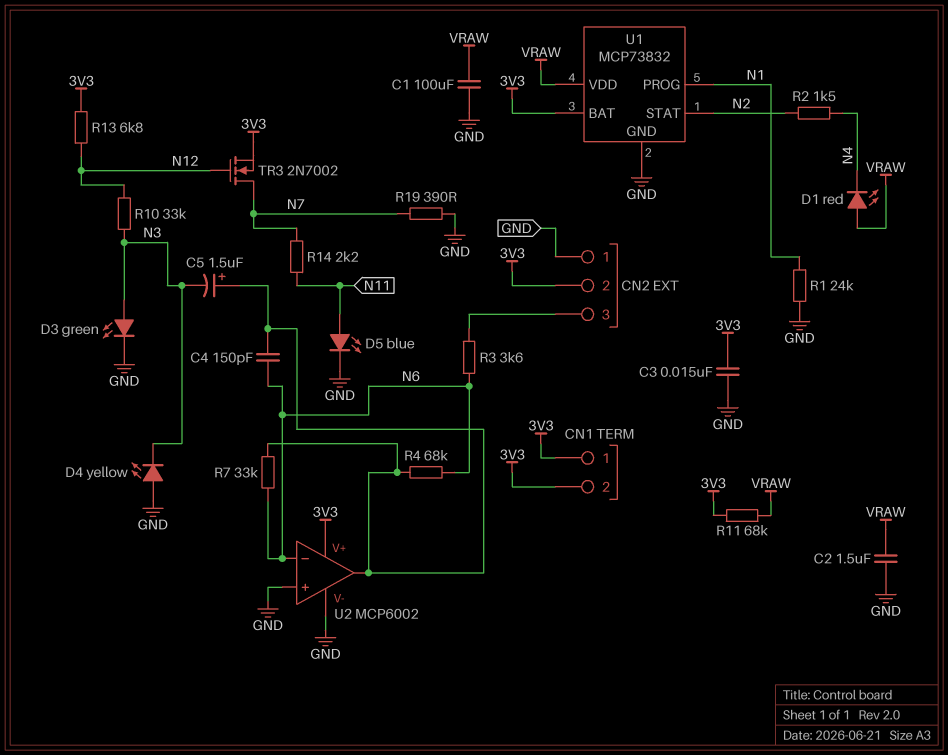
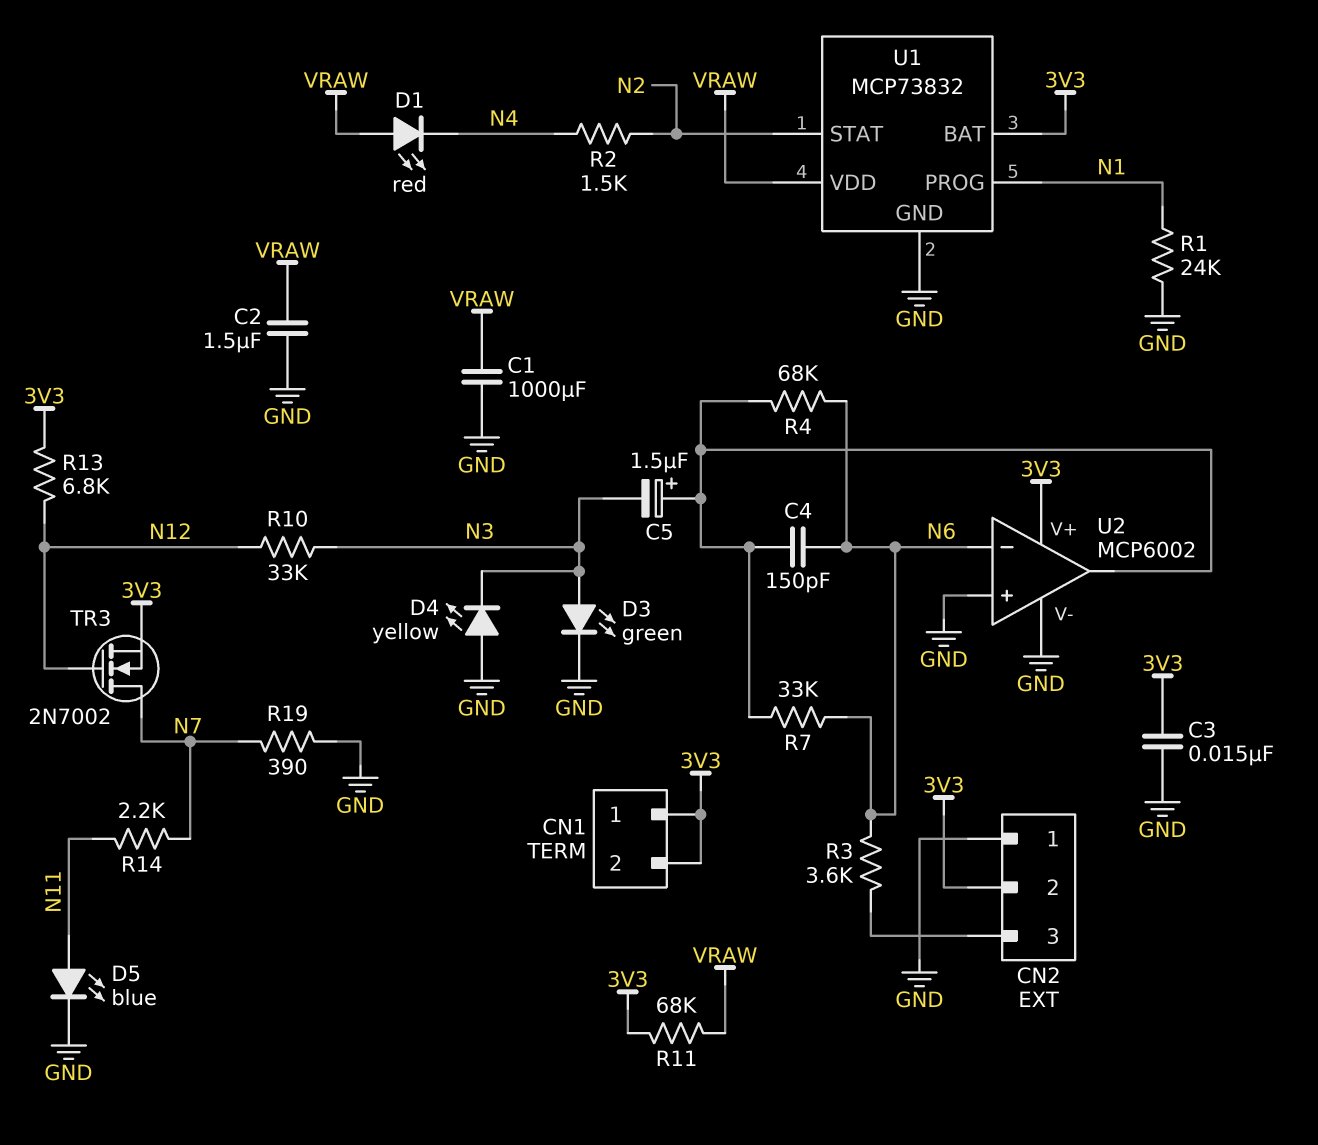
C1: 100uF (GND, VRAW) -> 1000uF (GND, VRAW)

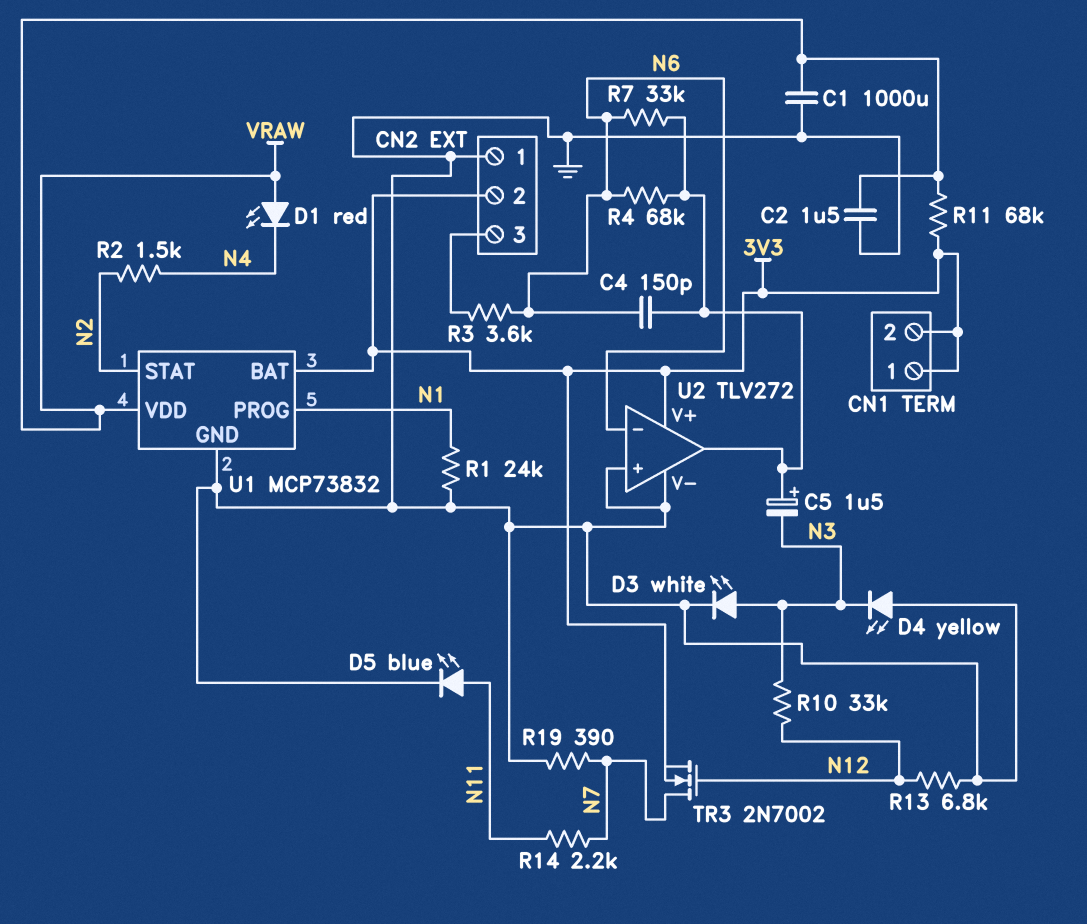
C3: 15nF (3V3, GND) -> none
D3: LED green (A N3, K GND) -> LED white (A N3, K GND)
R13: 6.8k (3V3, N12) -> 6.8k (GND, N12)
U2: MCP6002 -> TLV272

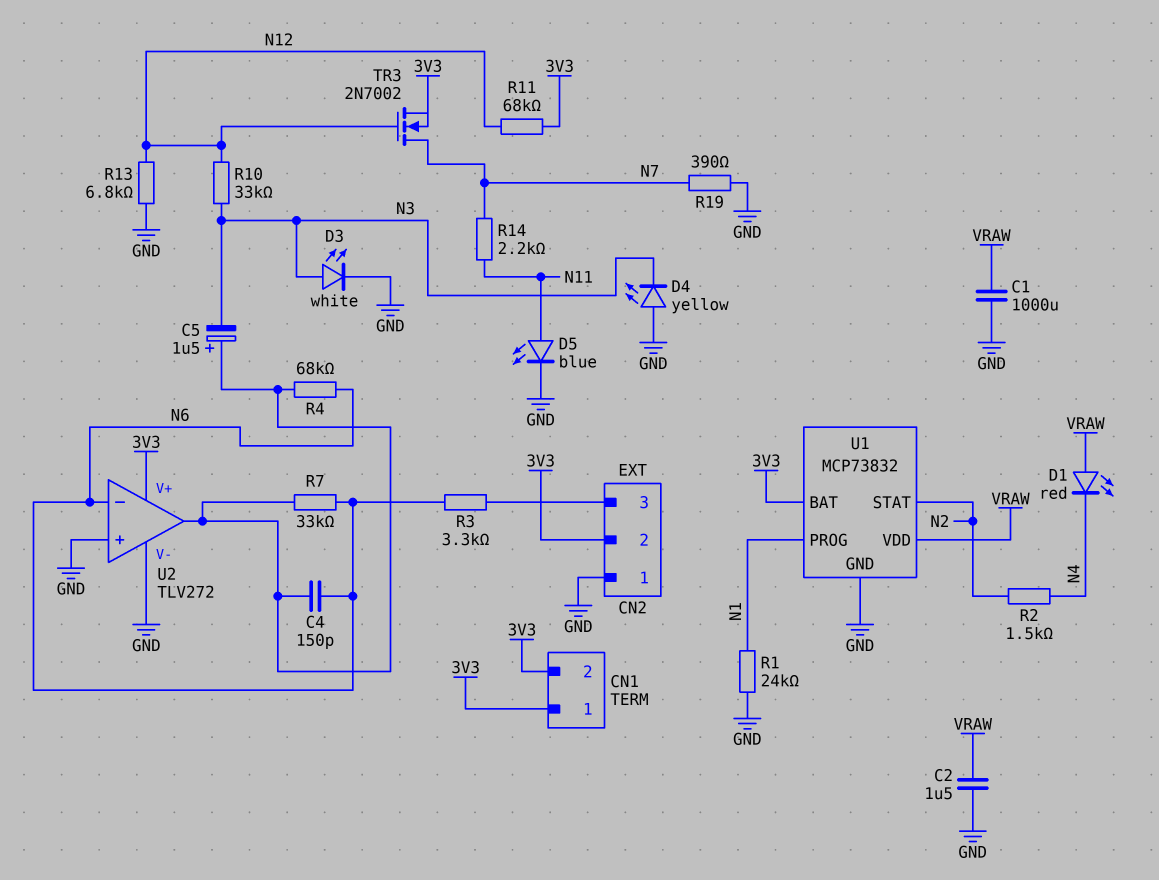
R3: 3.6k (CN2/3, N6) -> 3.3k (CN2/3, N6)
R11: 68k (3V3, VRAW) -> 68k (3V3, N12)

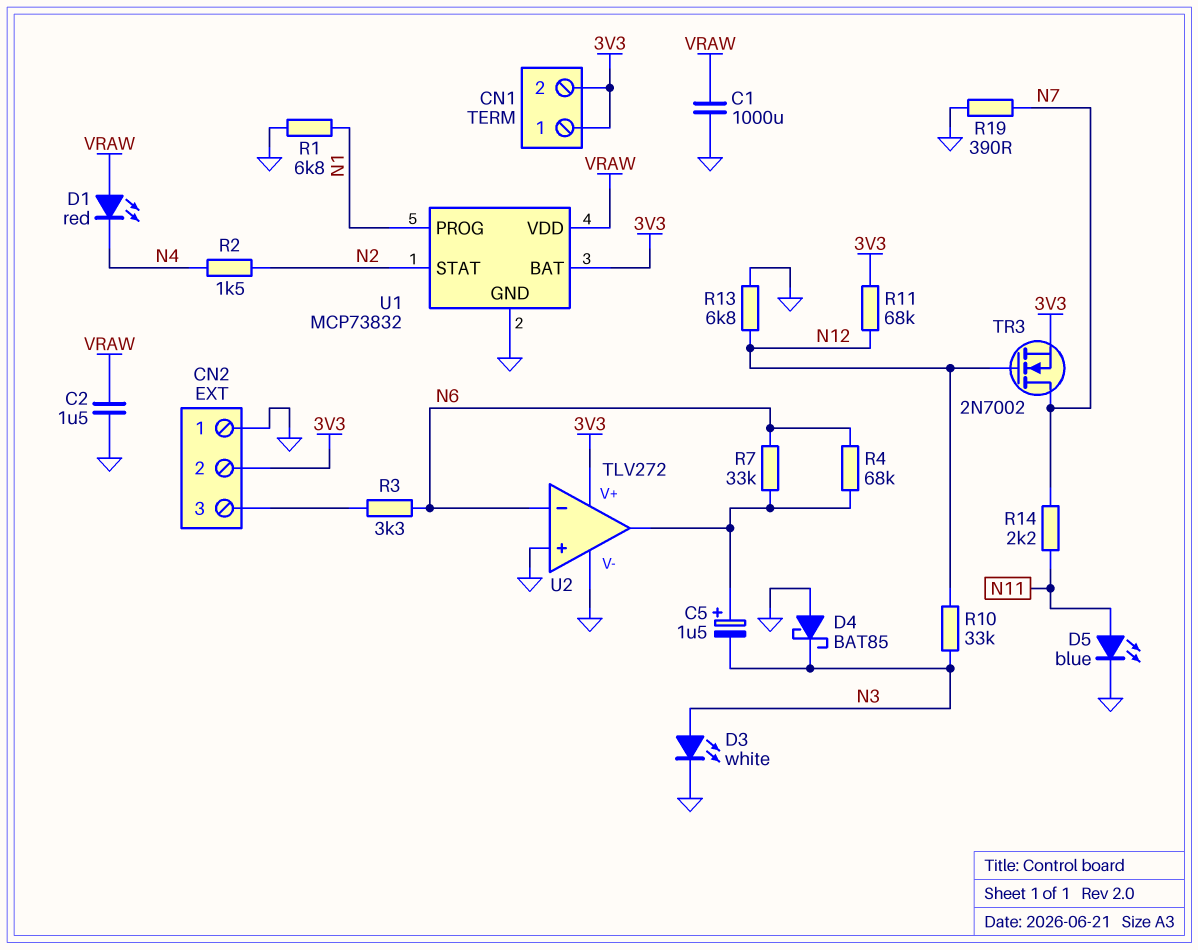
C4: 150pF (N6, U2/out) -> none
D4: LED yellow (A GND, K N3) -> schottky BAT85 (A GND, K N3)
R1: 24k (GND, N1) -> 6.8k (GND, N1)

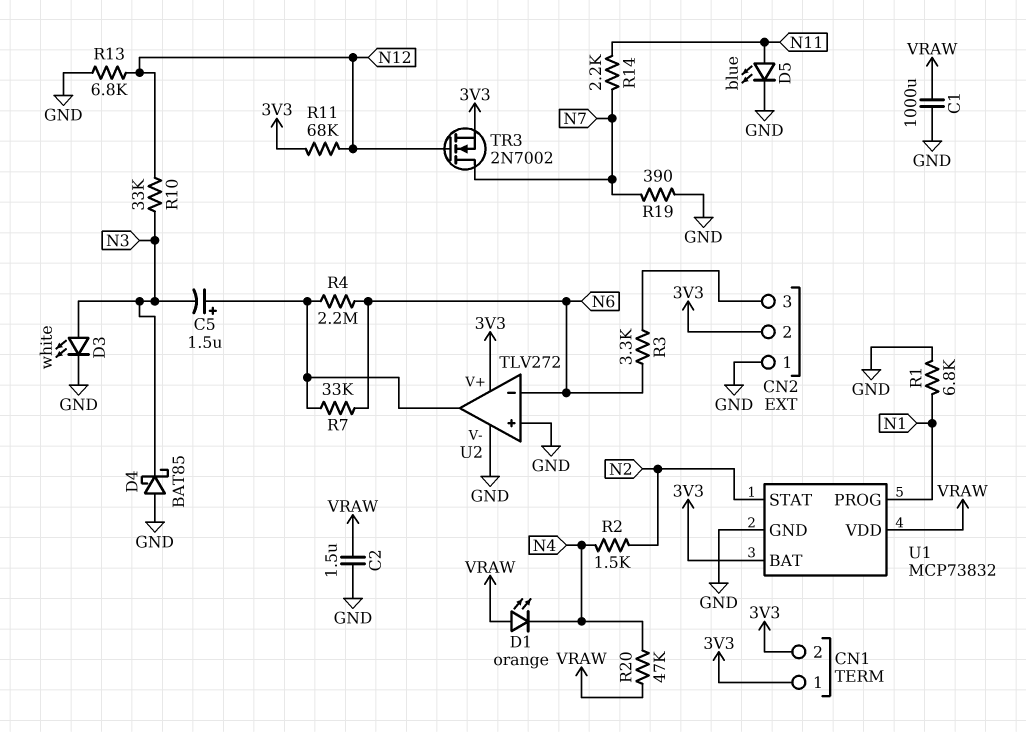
D1: LED red (A VRAW, K N4) -> LED orange (A VRAW, K N4)
R4: 68k (N6, U2/out) -> 2.2M (N6, U2/out)
R20: none -> 47k (N4, VRAW)

